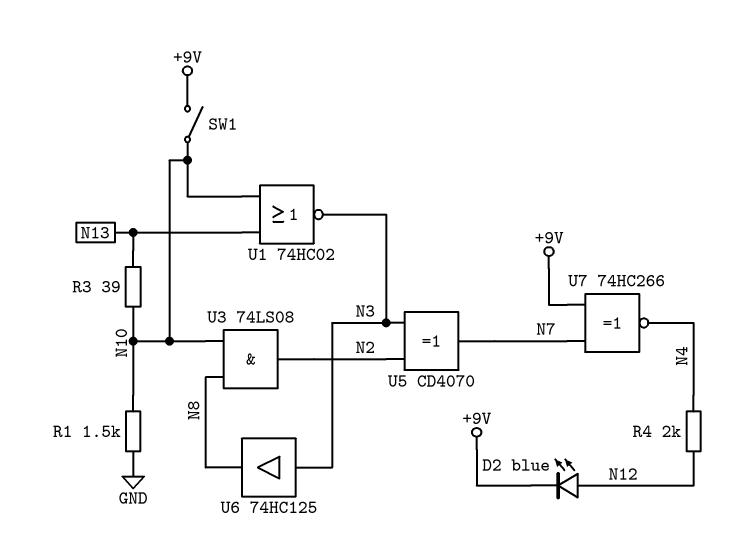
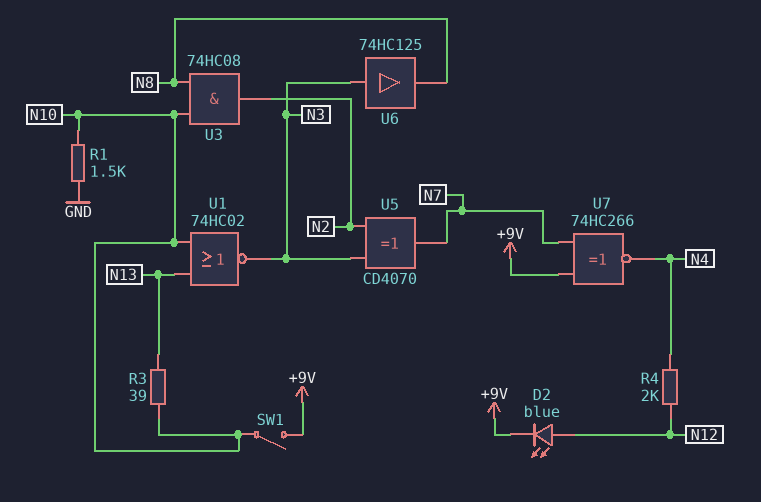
U3: AND 74LS08 (in N8, in N10, out N2) -> AND 74HC08 (in N8, in N10, out N2)

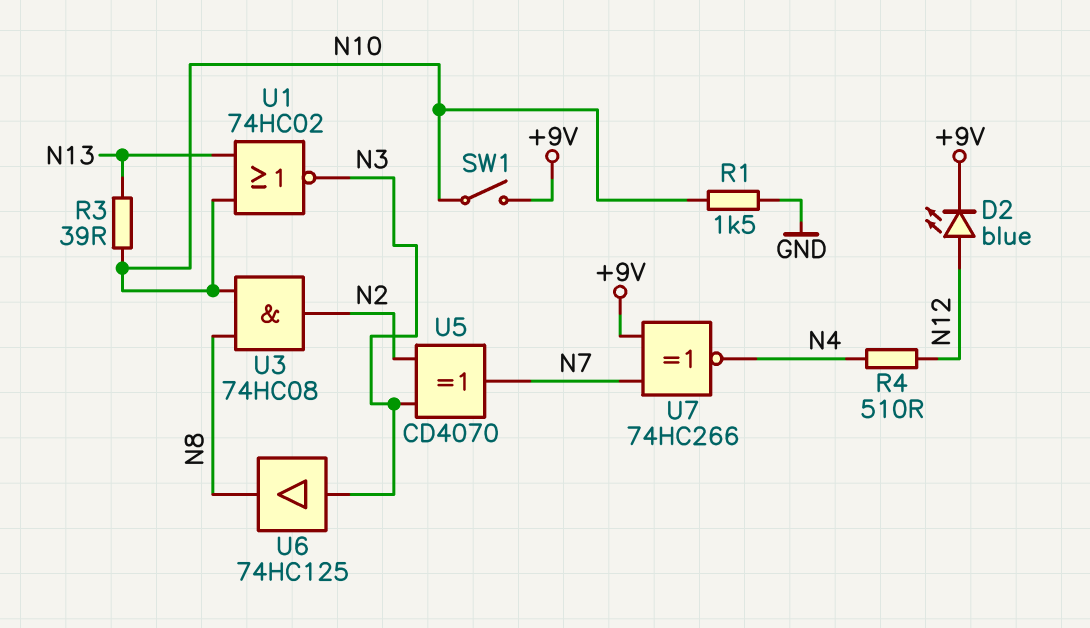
R4: 2k (N4, N12) -> 510 (N4, N12)

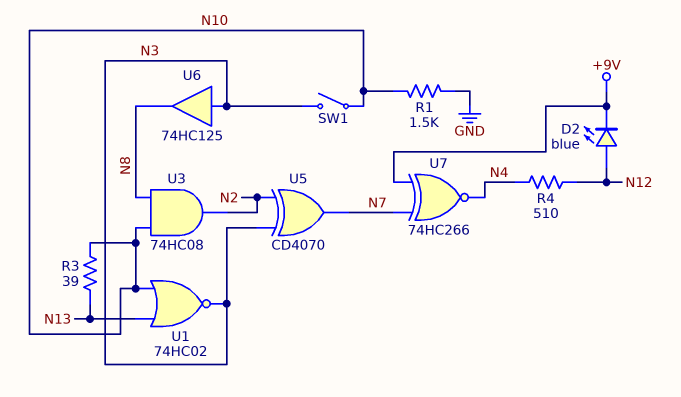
SW1: switch (+9V, N10) -> switch (N3, N10)

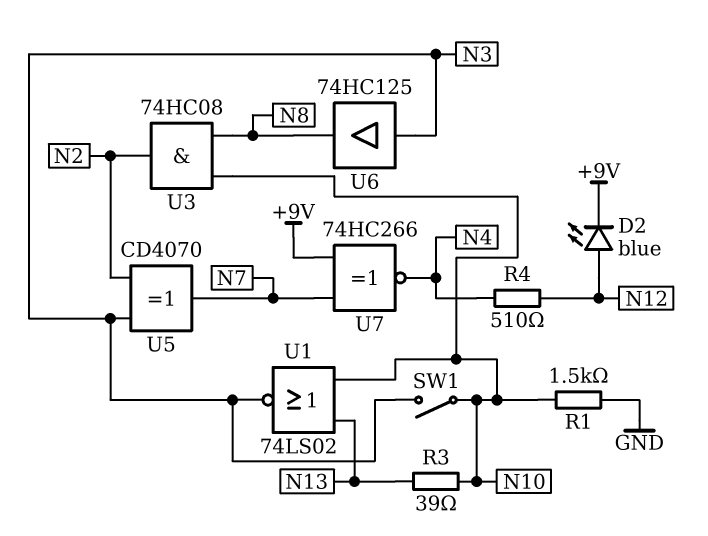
U1: NOR 74HC02 (in N10, in N13, out N3) -> NOR 74LS02 (in N10, in N13, out N3)

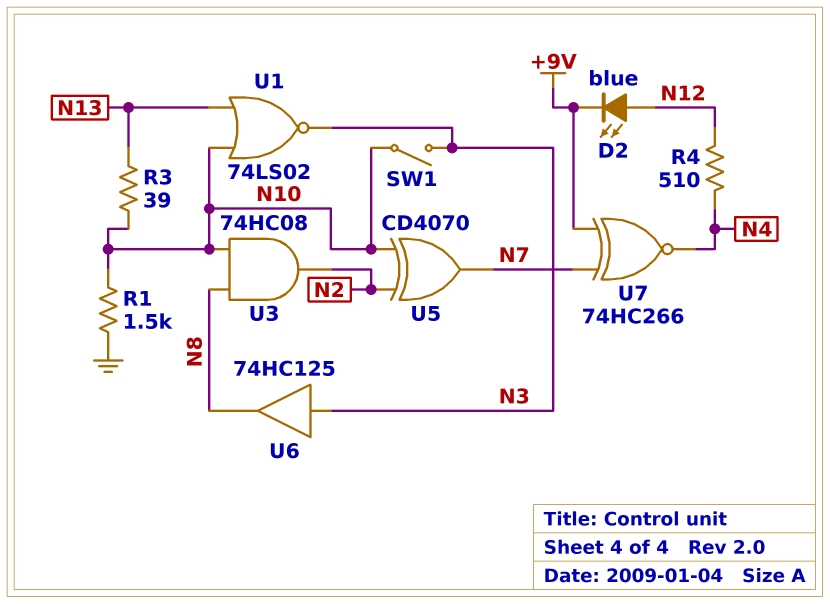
U5: XOR CD4070 (in N2, in N3, out N7) -> XOR CD4070 (in N2, in N10, out N7)

